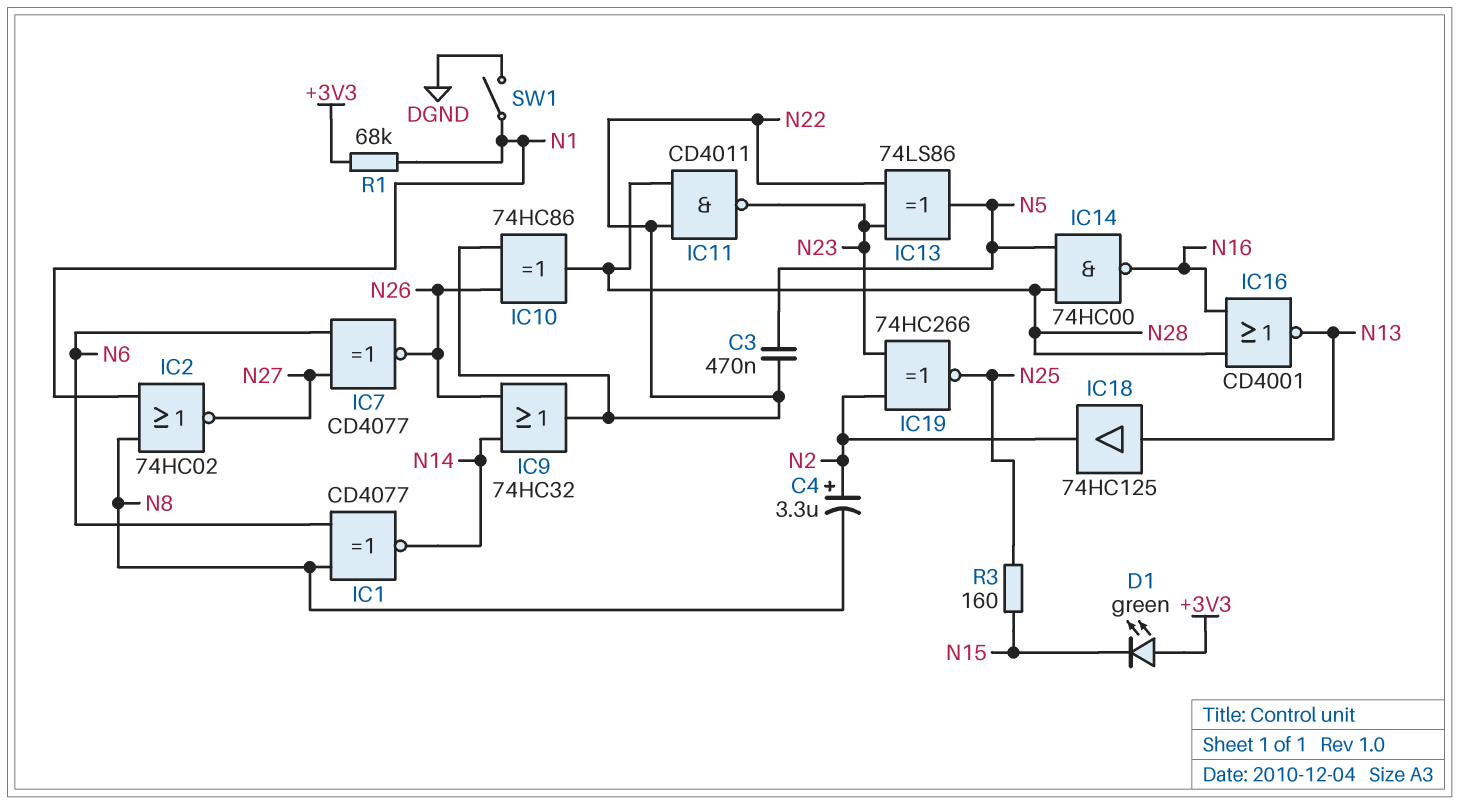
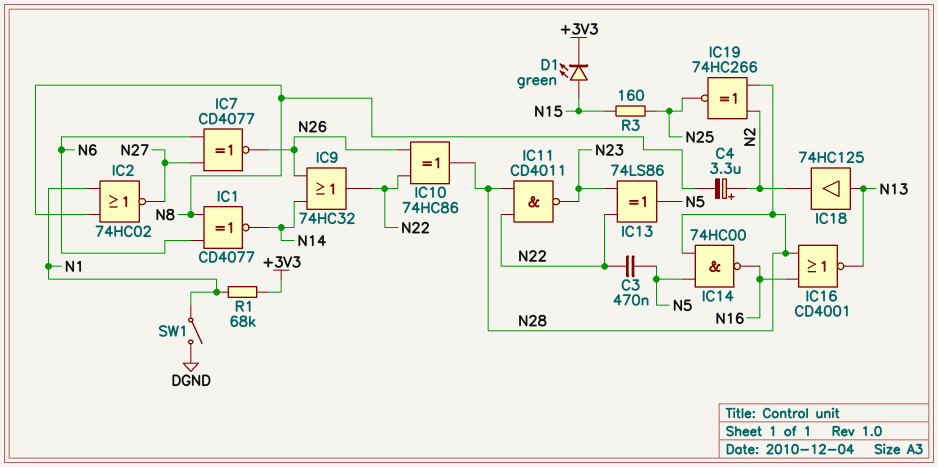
D1: LED green (A +3V3, K N15) -> LED green (A N15, K +3V3)
IC19: XNOR 74HC266 (in N2, in N23, out N25) -> XNOR 74HC266 (in N2, in N28, out N25)

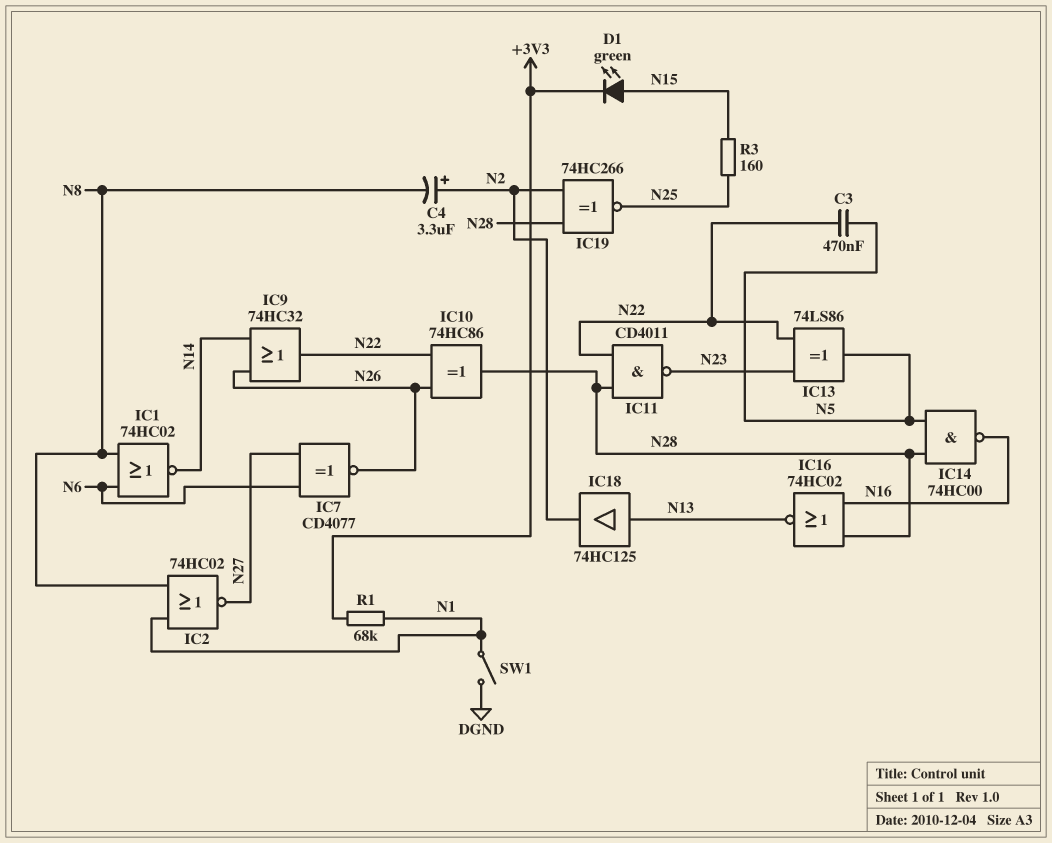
IC1: XNOR CD4077 (in N6, in N8, out N14) -> NOR 74HC02 (in N6, in N8, out N14)
IC16: NOR CD4001 (in N16, in N28, out N13) -> NOR 74HC02 (in N16, in N28, out N13)

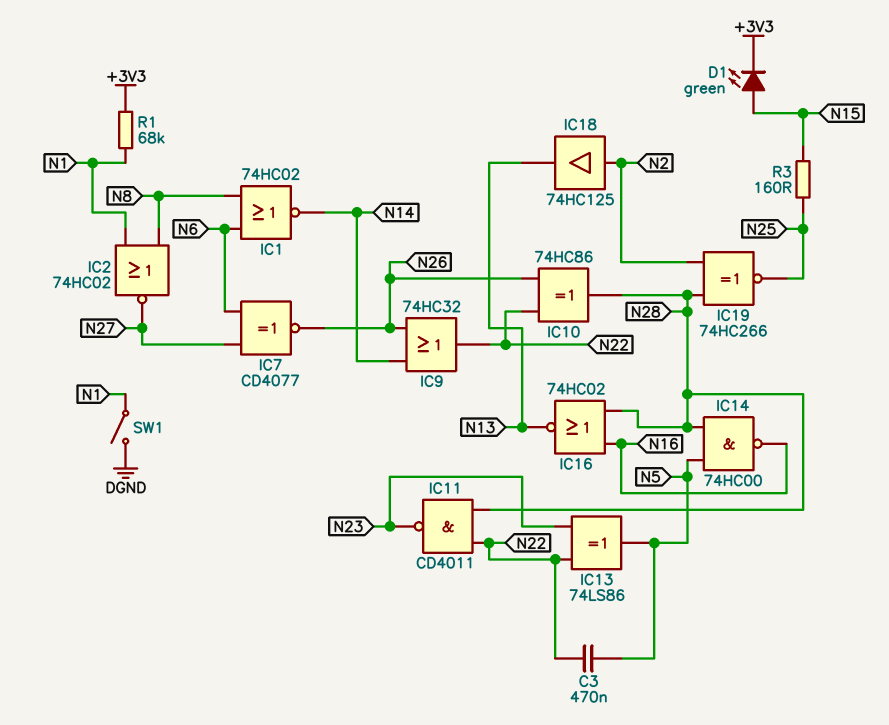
C4: 3.3uF (plus N2, minus N8) -> none
IC18: buffer 74HC125 (in N13, out N2) -> buffer 74HC125 (in N2, out N13)

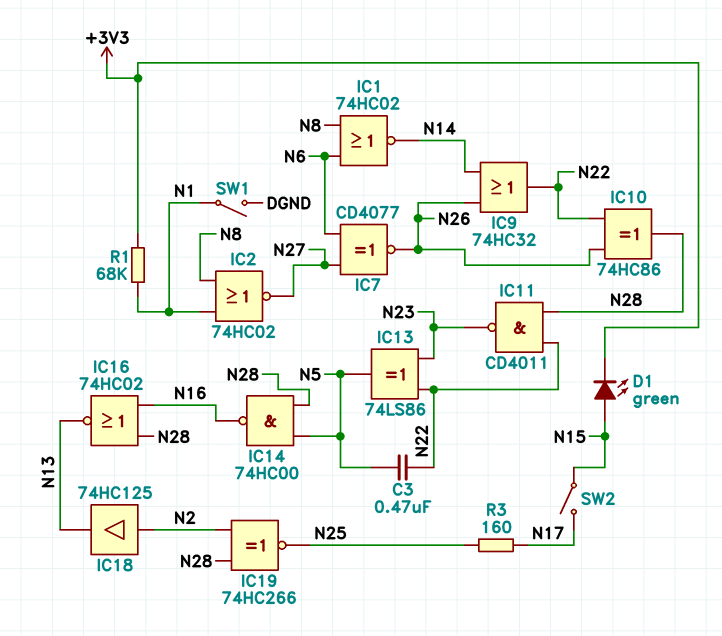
R3: 160 (N15, N25) -> 160 (N17, N25)
SW2: none -> switch (N15, N17)

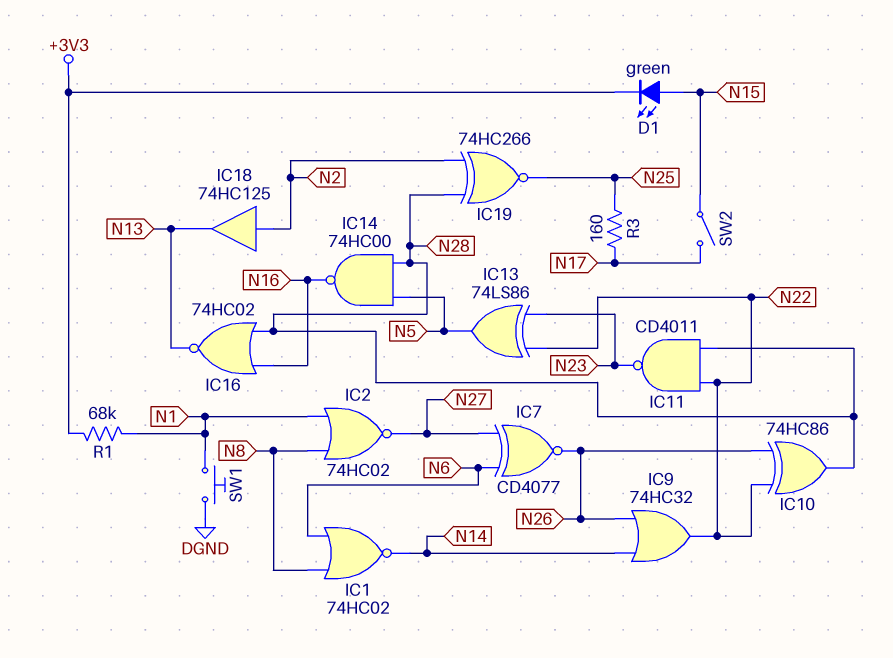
C3: 470nF (N5, N22) -> none
SW1: switch (DGND, N1) -> button (DGND, N1)

